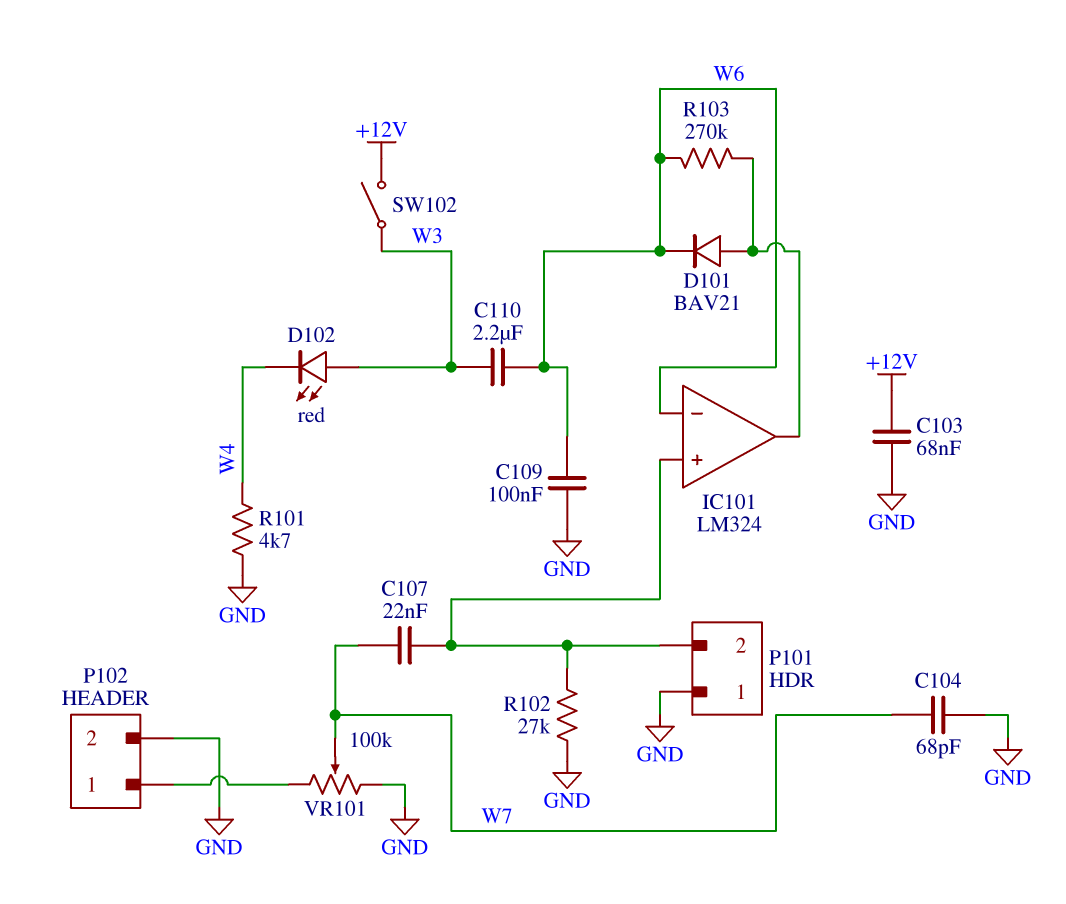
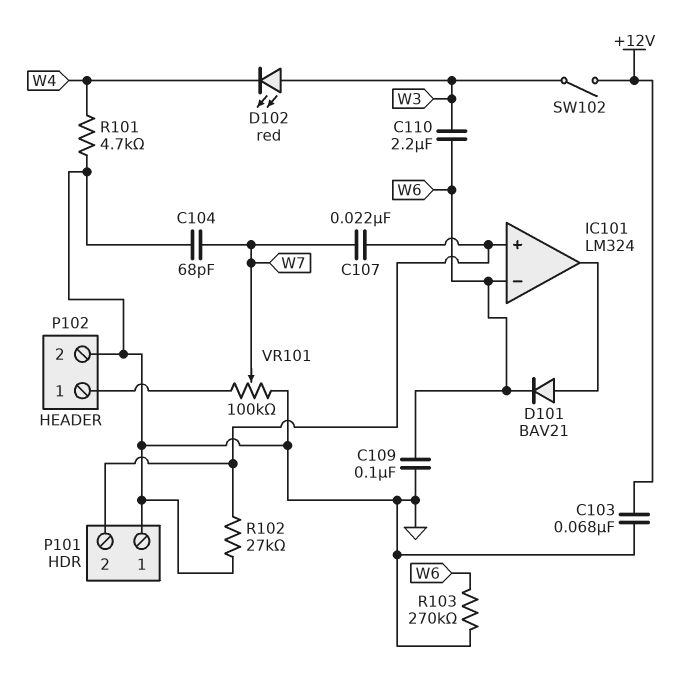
R103: 270k (IC101/out, W6) -> 270k (GND, W6)

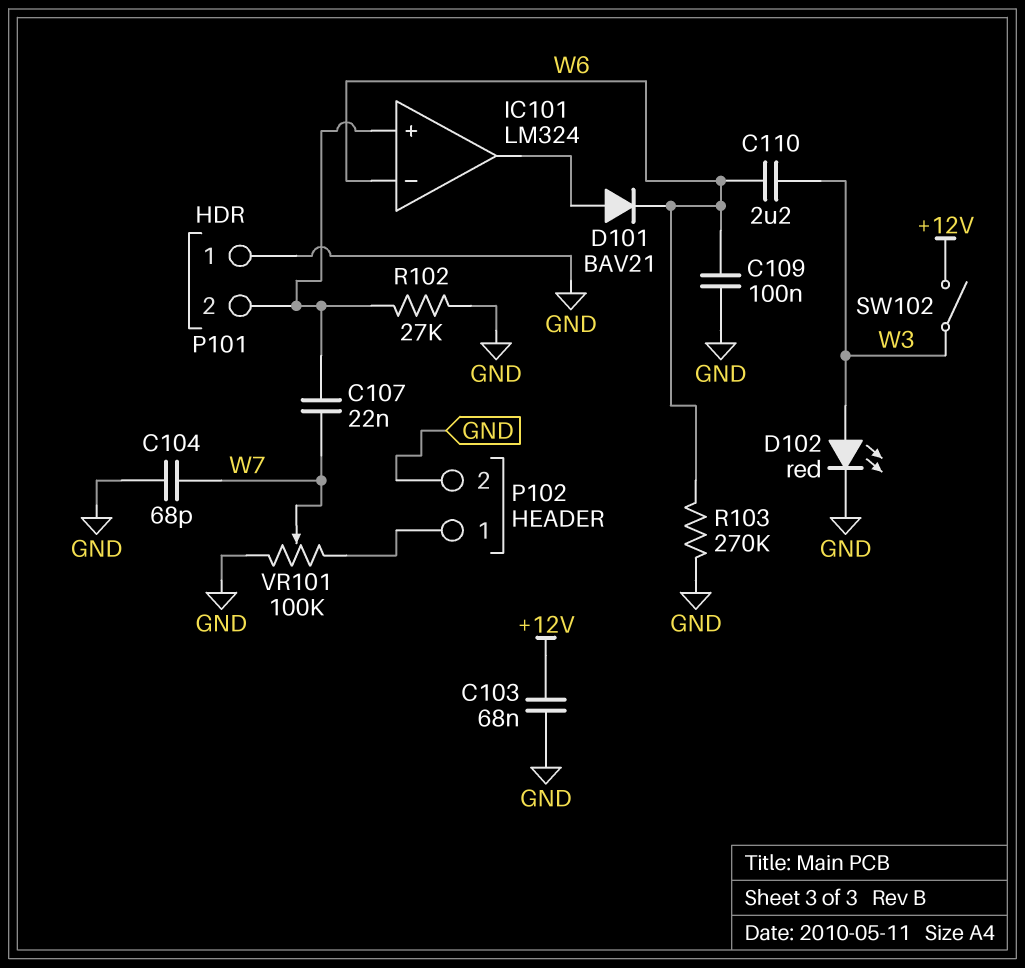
D102: LED red (A W3, K W4) -> LED red (A W3, K GND)
R101: 4.7k (GND, W4) -> none

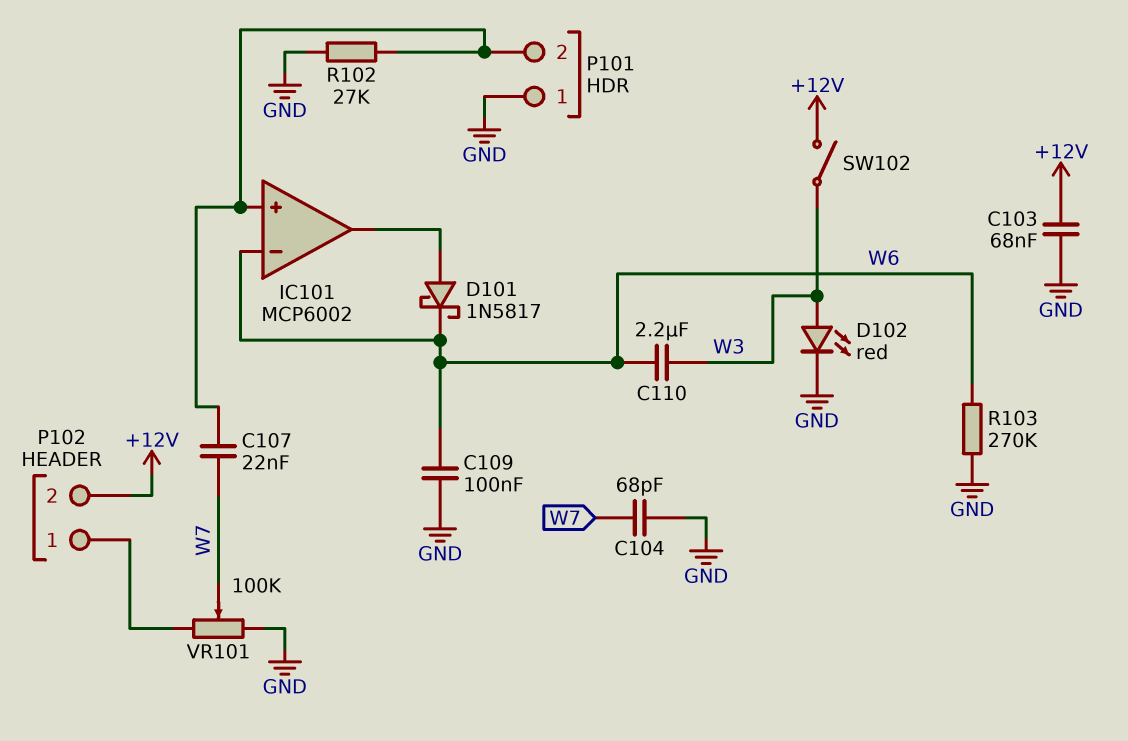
D101: diode BAV21 (A IC101/out, K W6) -> schottky 1N5817 (A IC101/out, K W6)
IC101: LM324 -> MCP6002
P102 pin 2: GND -> +12V

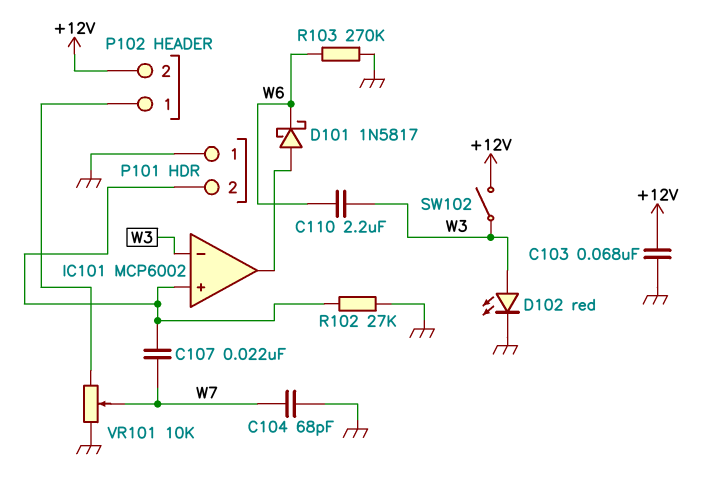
C109: 100nF (GND, W6) -> none
IC101 pin in-: W6 -> W3
VR101: 100k (GND, P102/1, wiper W7) -> 10k (GND, P102/1, wiper W7)

